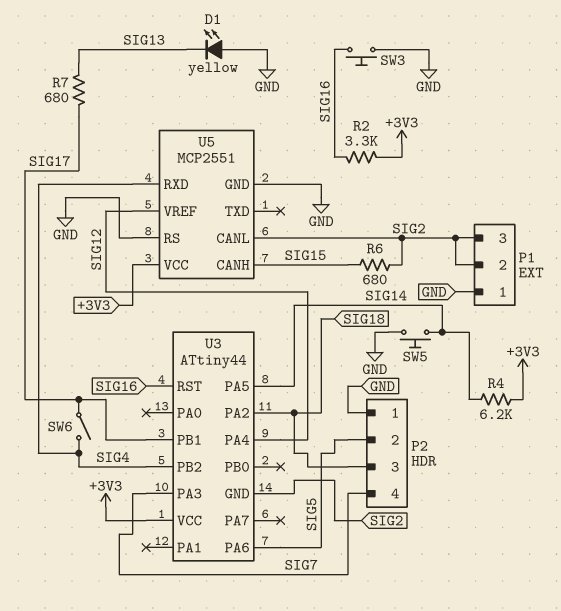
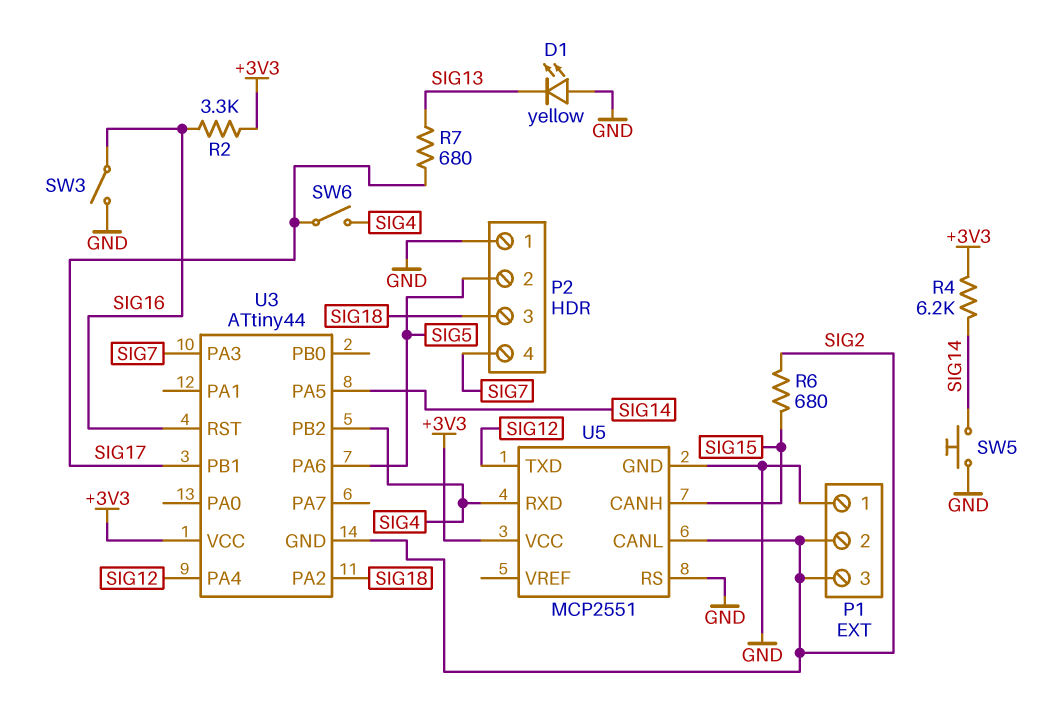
SW3: button (GND, SIG16) -> switch (GND, SIG16)
U5 pin TXD: none -> SIG12
U5 pin VREF: SIG12 -> none

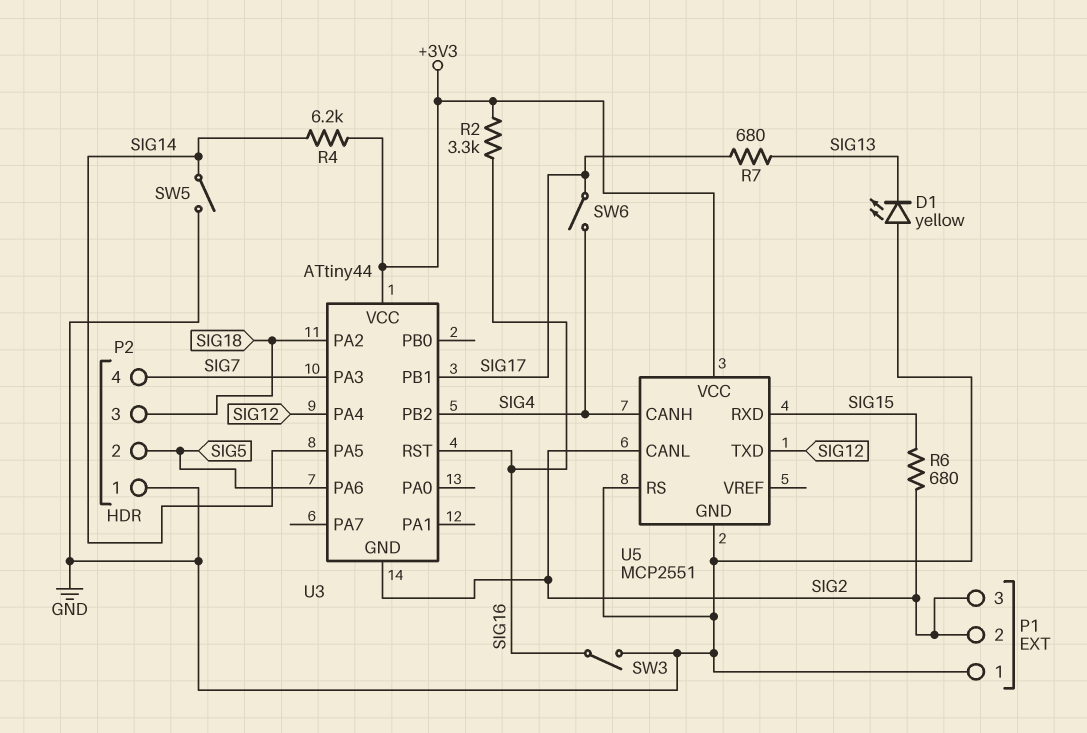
SW5: button (GND, SIG14) -> switch (GND, SIG14)
U5 pin CANH: SIG15 -> SIG4
U5 pin RXD: SIG4 -> SIG15

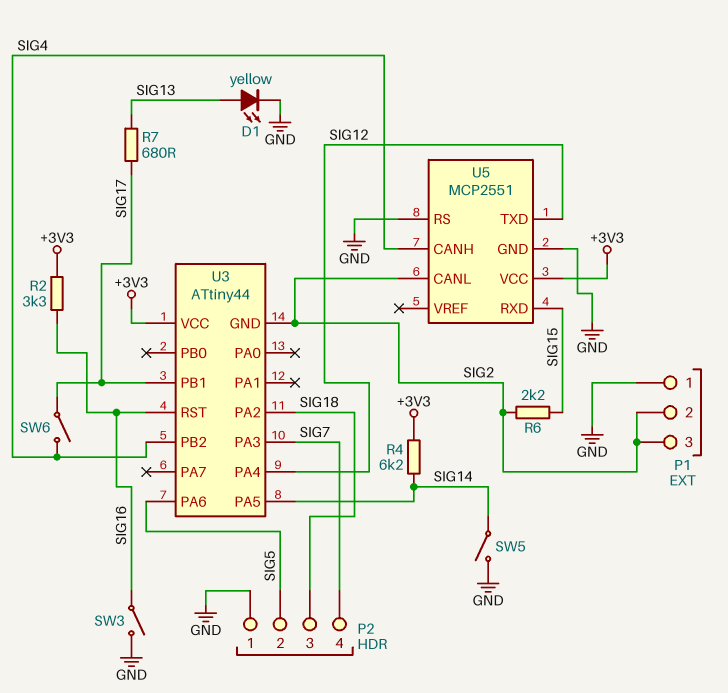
D1: LED yellow (A GND, K SIG13) -> LED yellow (A SIG13, K GND)
R6: 680 (SIG2, SIG15) -> 2.2k (SIG2, SIG15)

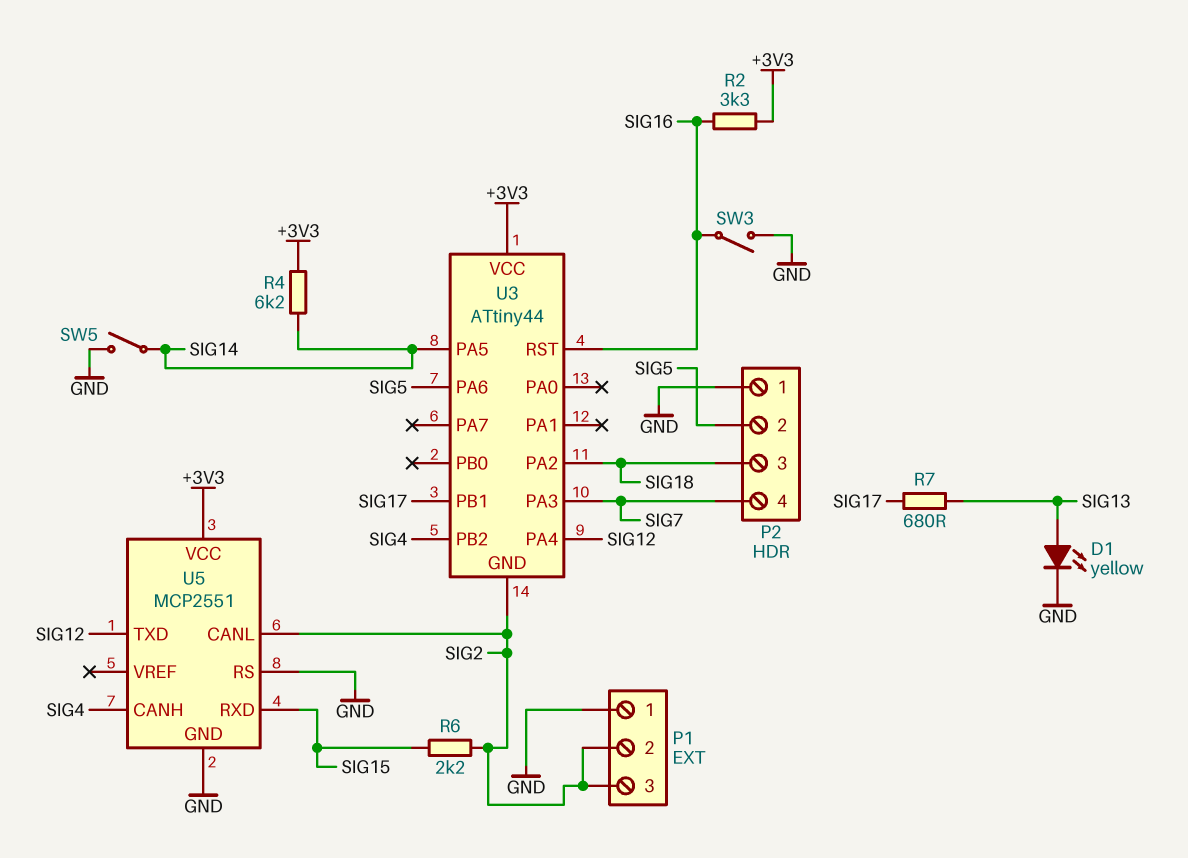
SW6: switch (SIG4, SIG17) -> none

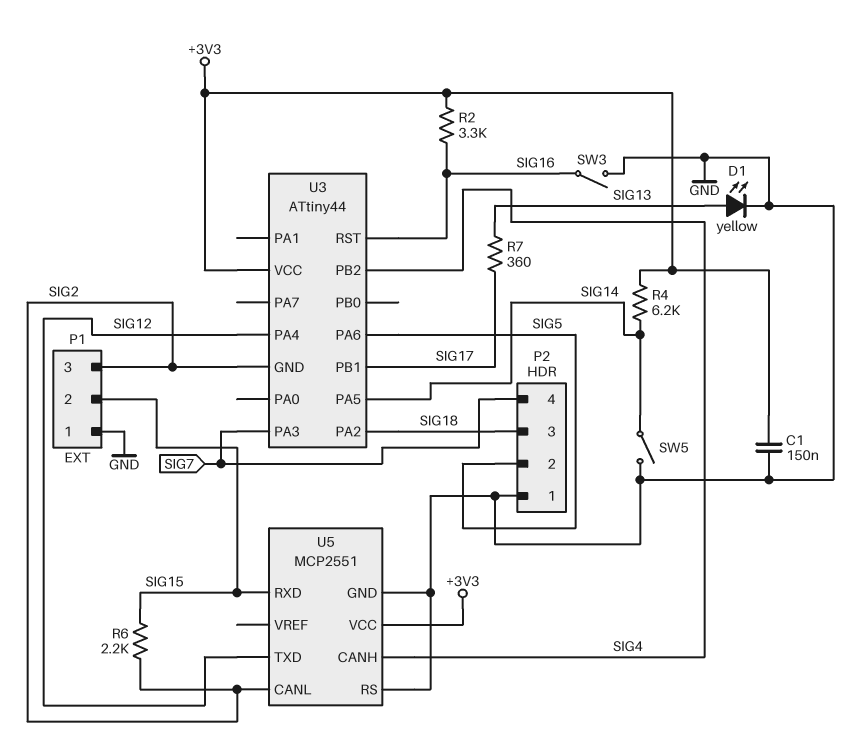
C1: none -> 150nF (+3V3, GND)
P1 pin 2: SIG2 -> SIG15
R7: 680 (SIG13, SIG17) -> 360 (SIG13, SIG17)

